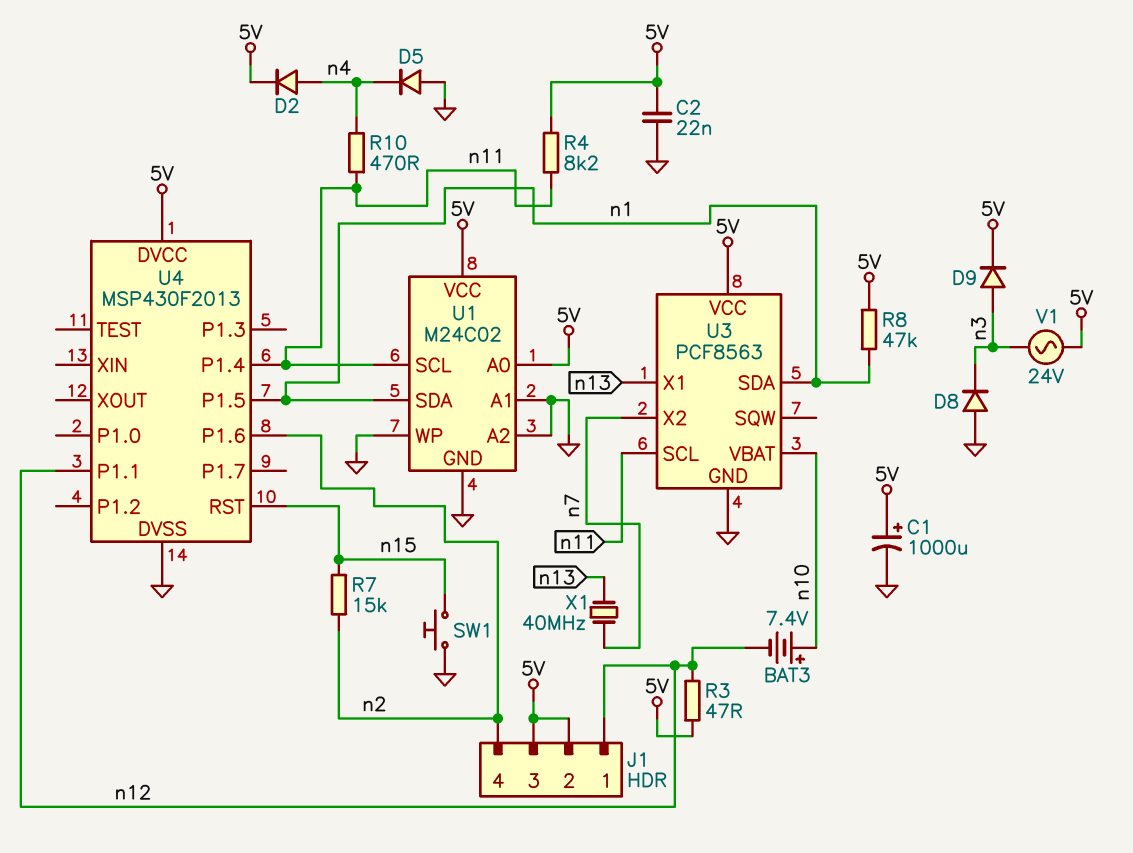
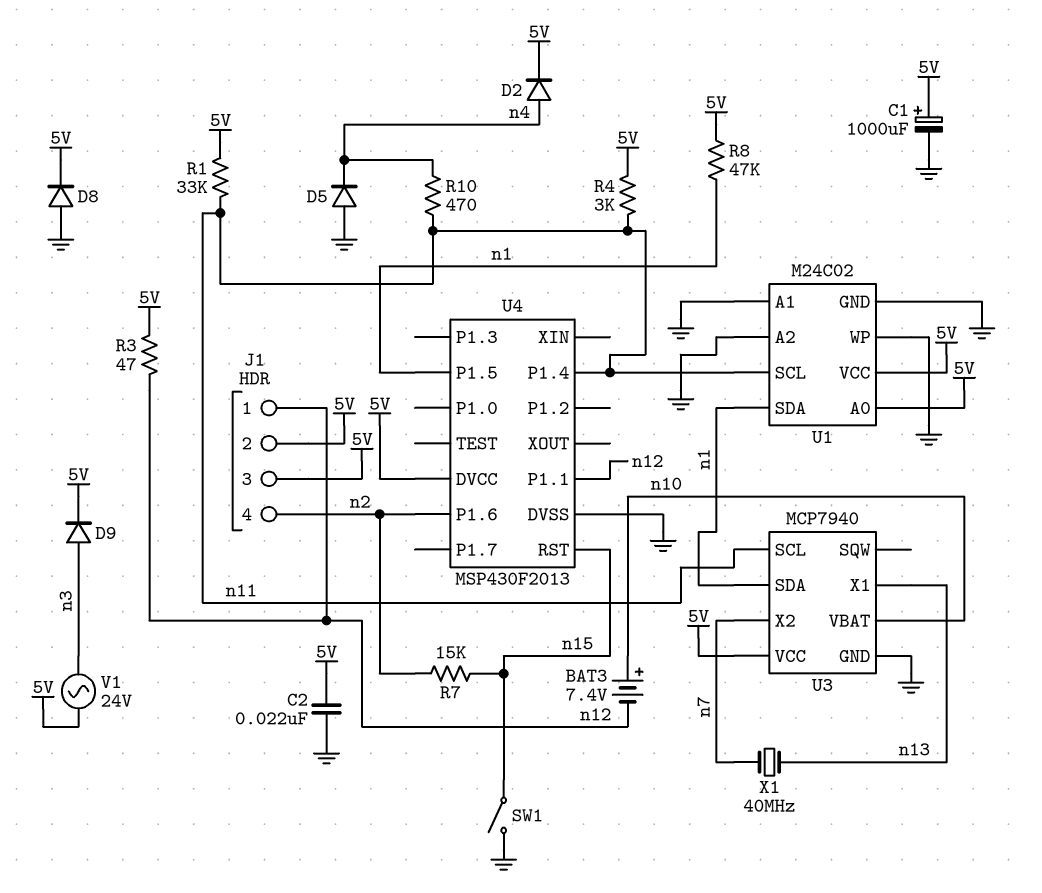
D8: diode (A GND, K n3) -> diode (A GND, K 5V)
R1: none -> 33k (5V, n11)
R4: 8.2k (5V, n11) -> 3k (5V, n11)
SW1: button (GND, n15) -> switch (GND, n15)
U3: PCF8563 -> MCP7940

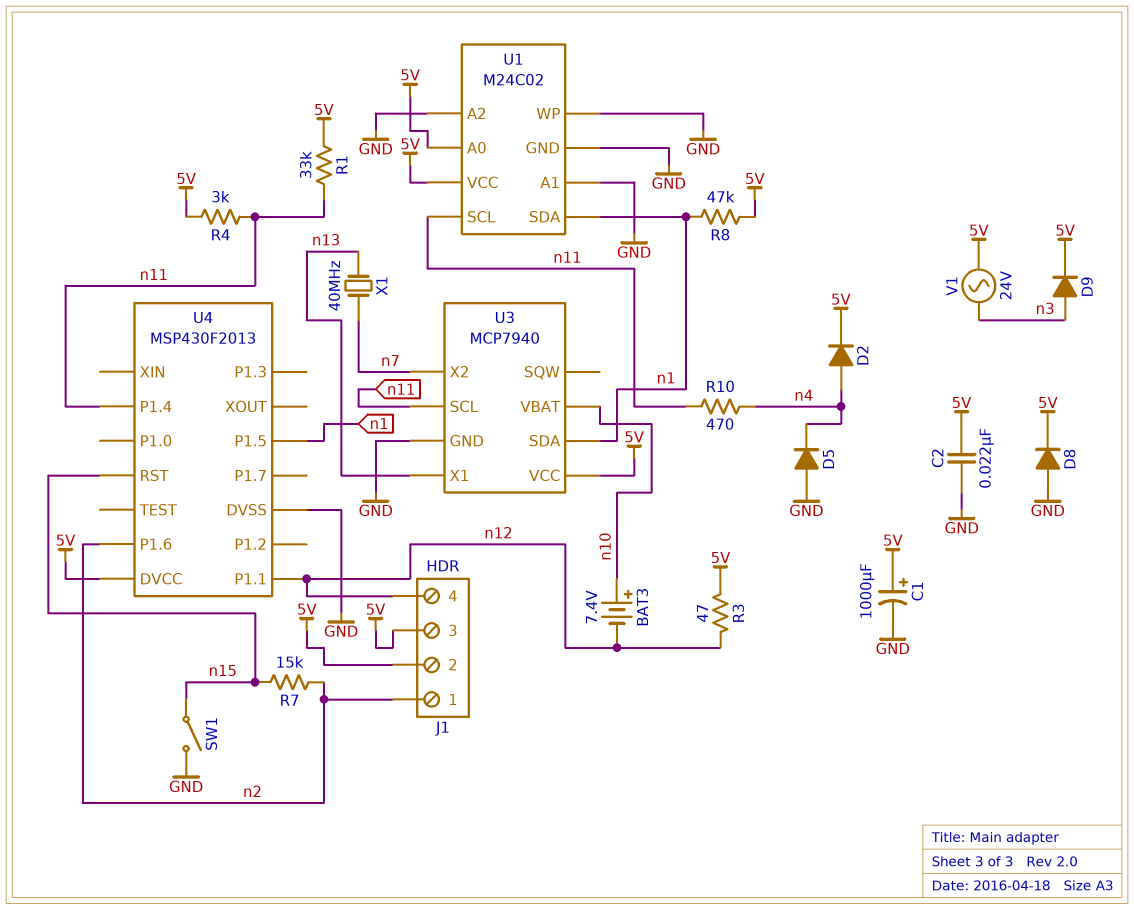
J1 pin 1: n12 -> n2
J1 pin 4: n2 -> n12

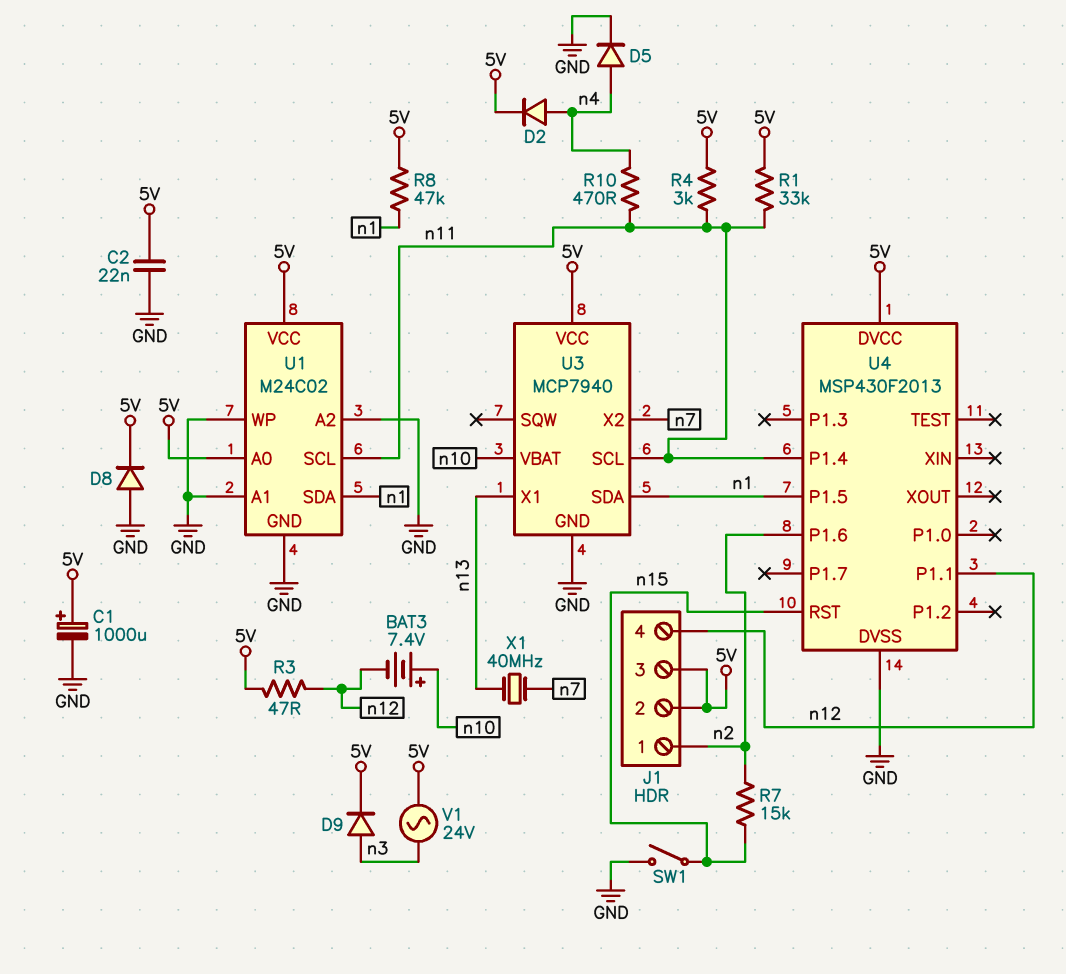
D5: diode (A GND, K n4) -> diode (A n4, K GND)

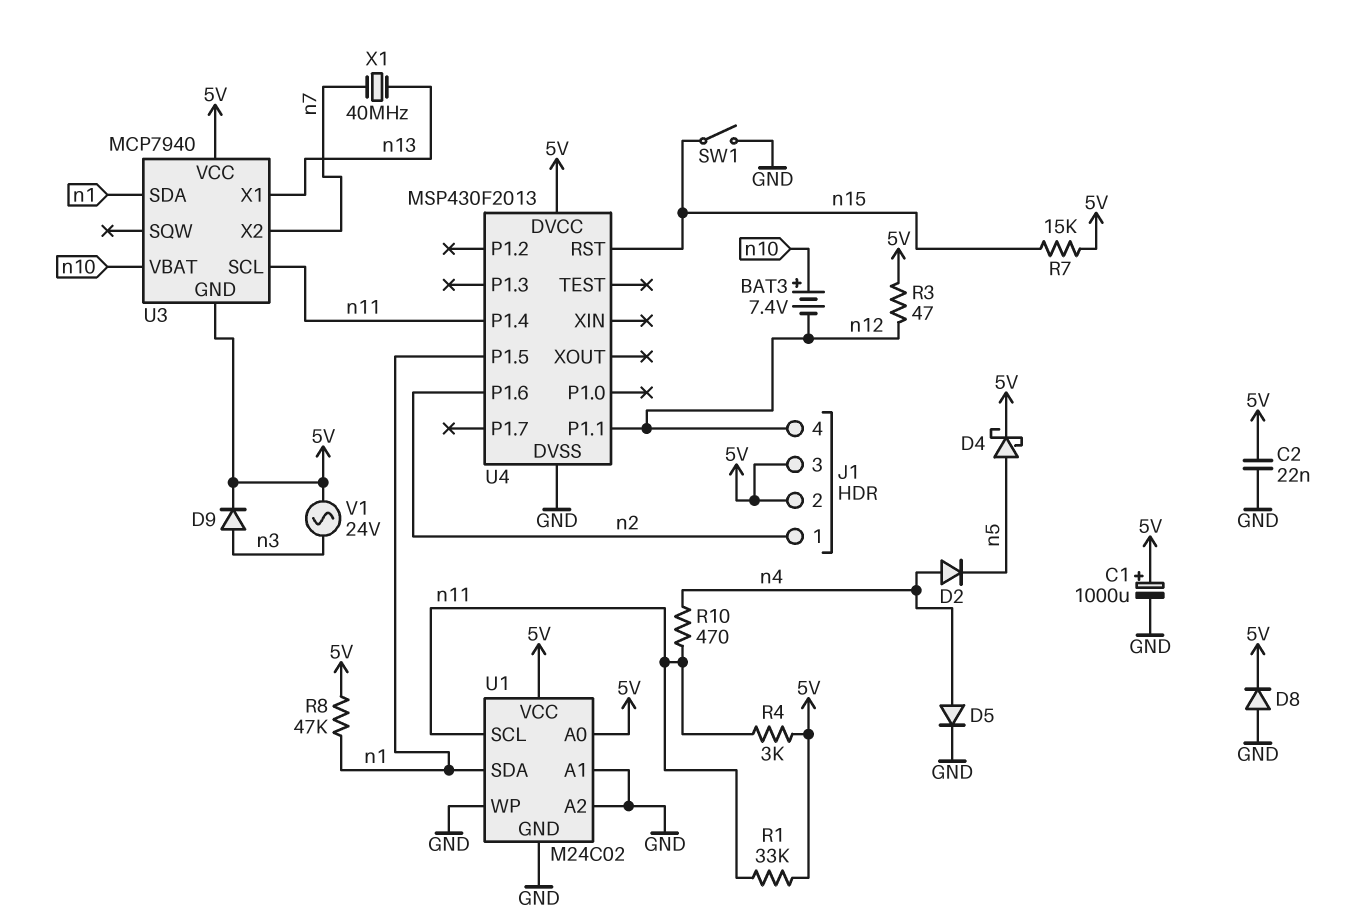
D2: diode (A n4, K 5V) -> diode (A n4, K n5)
D4: none -> schottky (A n5, K 5V)
R7: 15k (n2, n15) -> 15k (5V, n15)
U3 pin GND: GND -> 5V

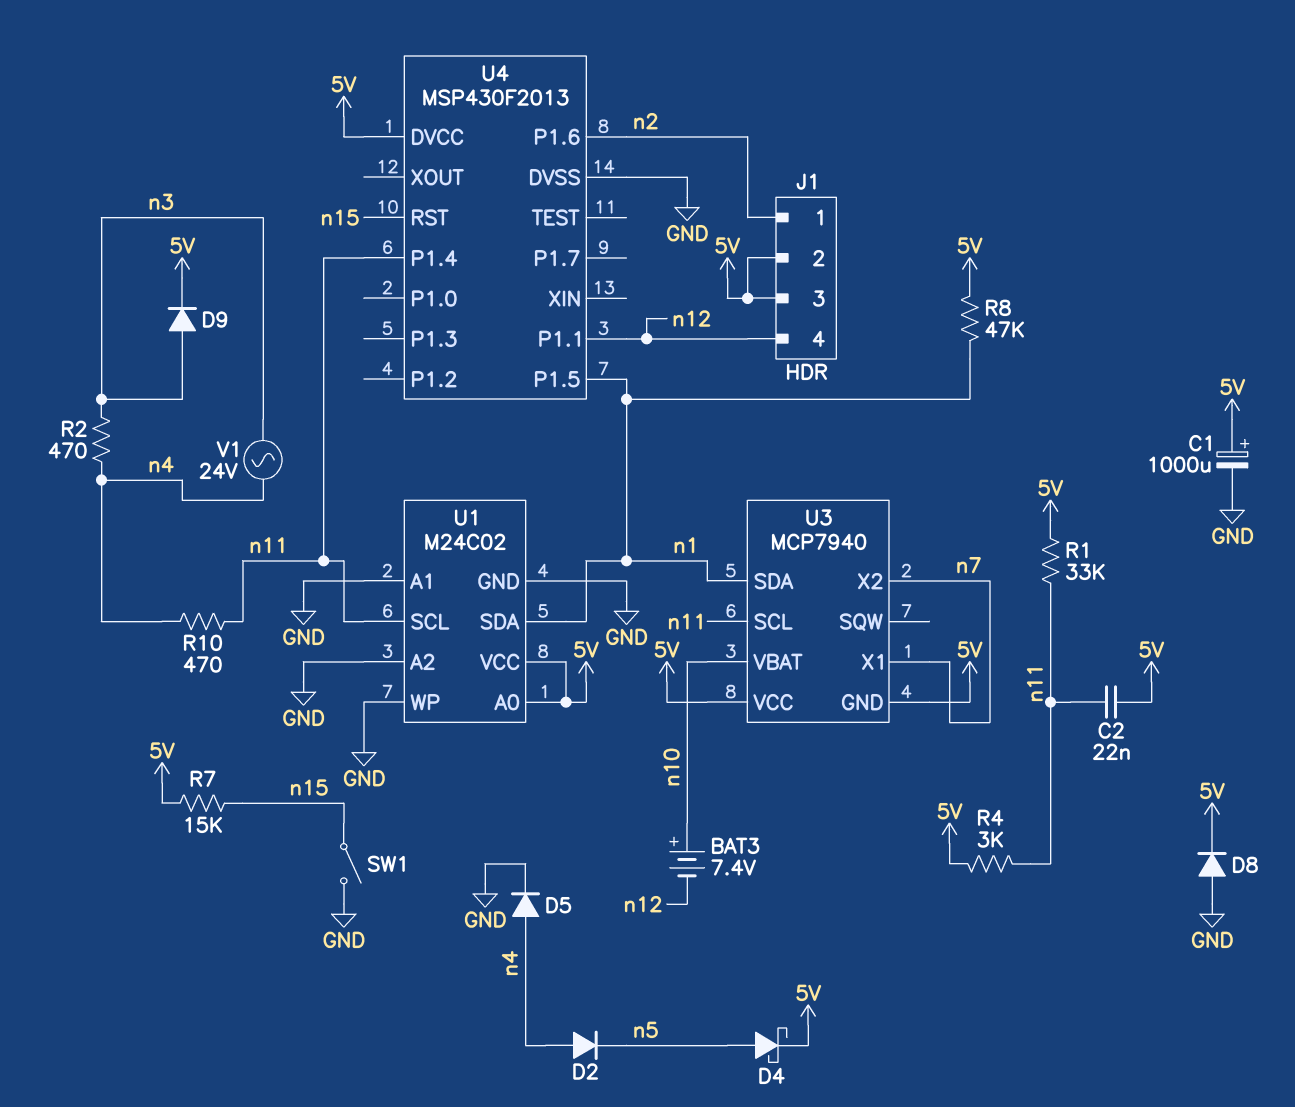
C2: 22nF (5V, GND) -> 22nF (5V, n11)
R2: none -> 470 (n3, n4)
R3: 47 (5V, n12) -> none
U3 pin X1: n13 -> n7
V1: AC 24V (5V, n3) -> AC 24V (n3, n4)
X1: 40MHz (n7, n13) -> none

